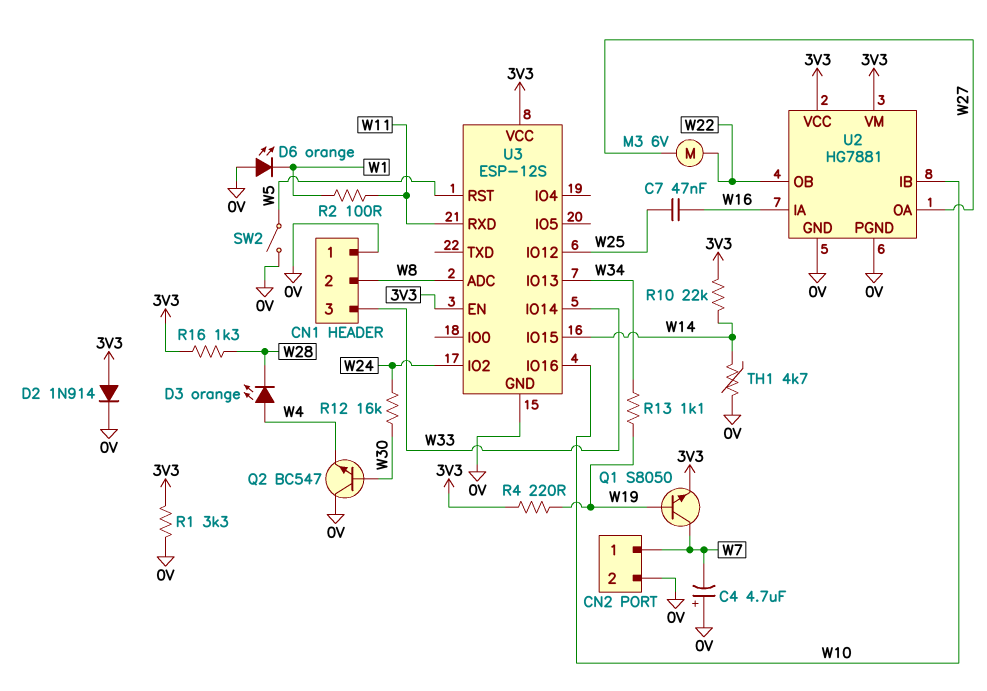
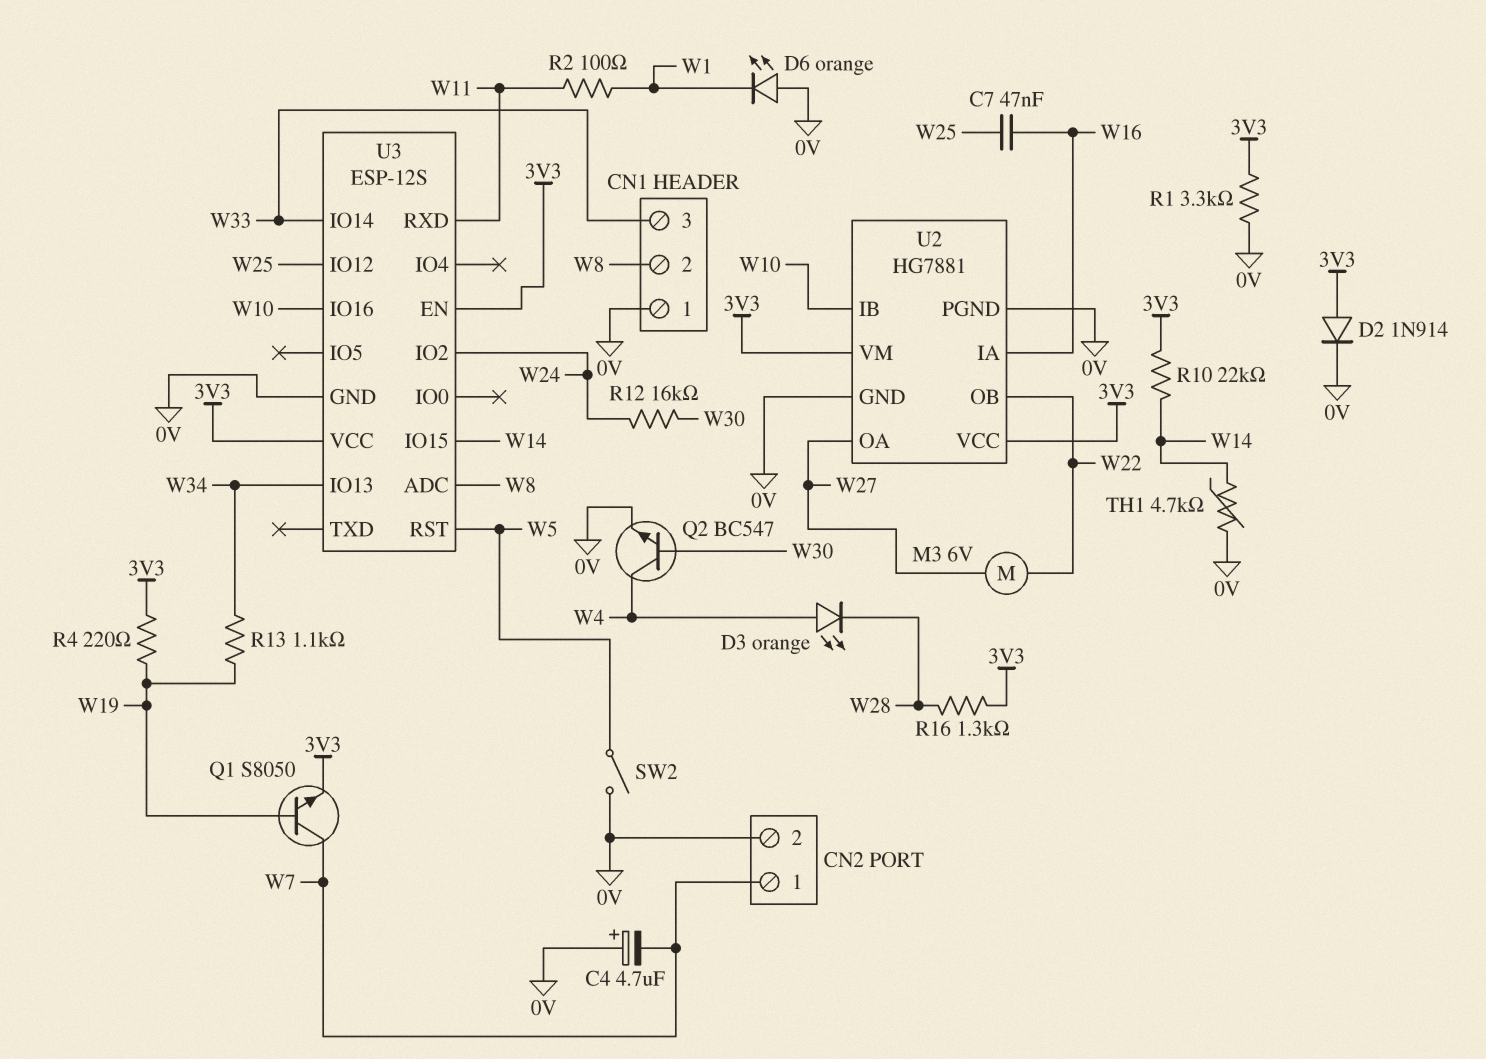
Q2: NPN BC547 (B W30, C 0V, E W4) -> NPN BC547 (B W30, C W4, E 0V)

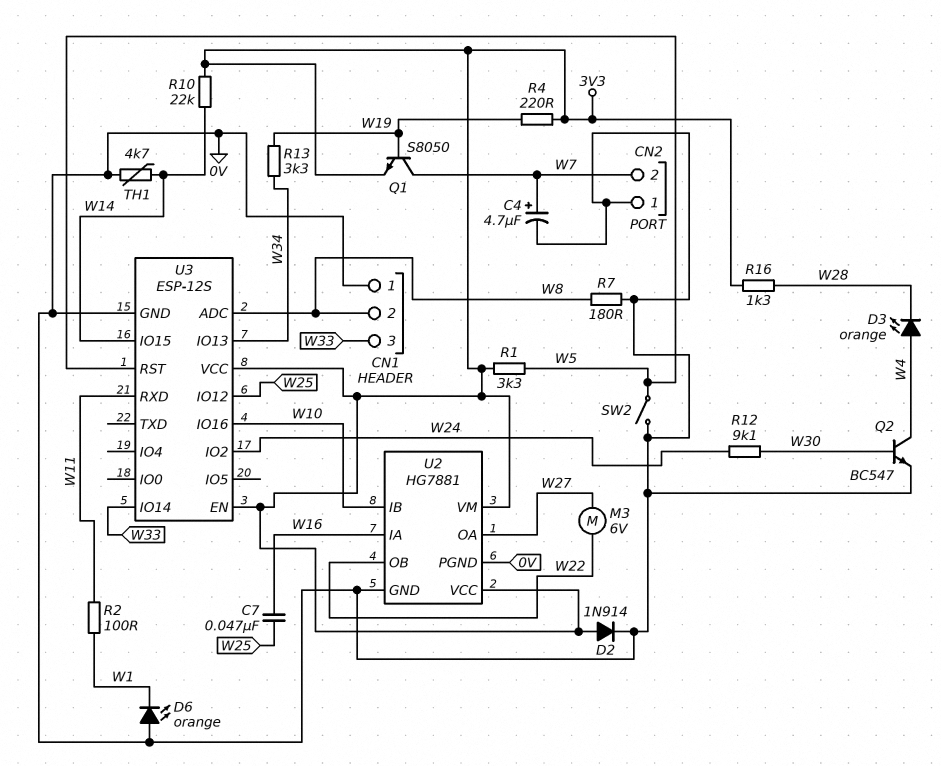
C4: 4.7uF (plus 0V, minus W7) -> 4.7uF (plus W7, minus 0V)
CN2 pin 1: W7 -> 0V
CN2 pin 2: 0V -> W7
R1: 3.3k (0V, 3V3) -> 3.3k (3V3, W5)
R7: none -> 180 (0V, W8)
R12: 16k (W24, W30) -> 9.1k (W24, W30)
R13: 1.1k (W19, W34) -> 3.3k (W19, W34)

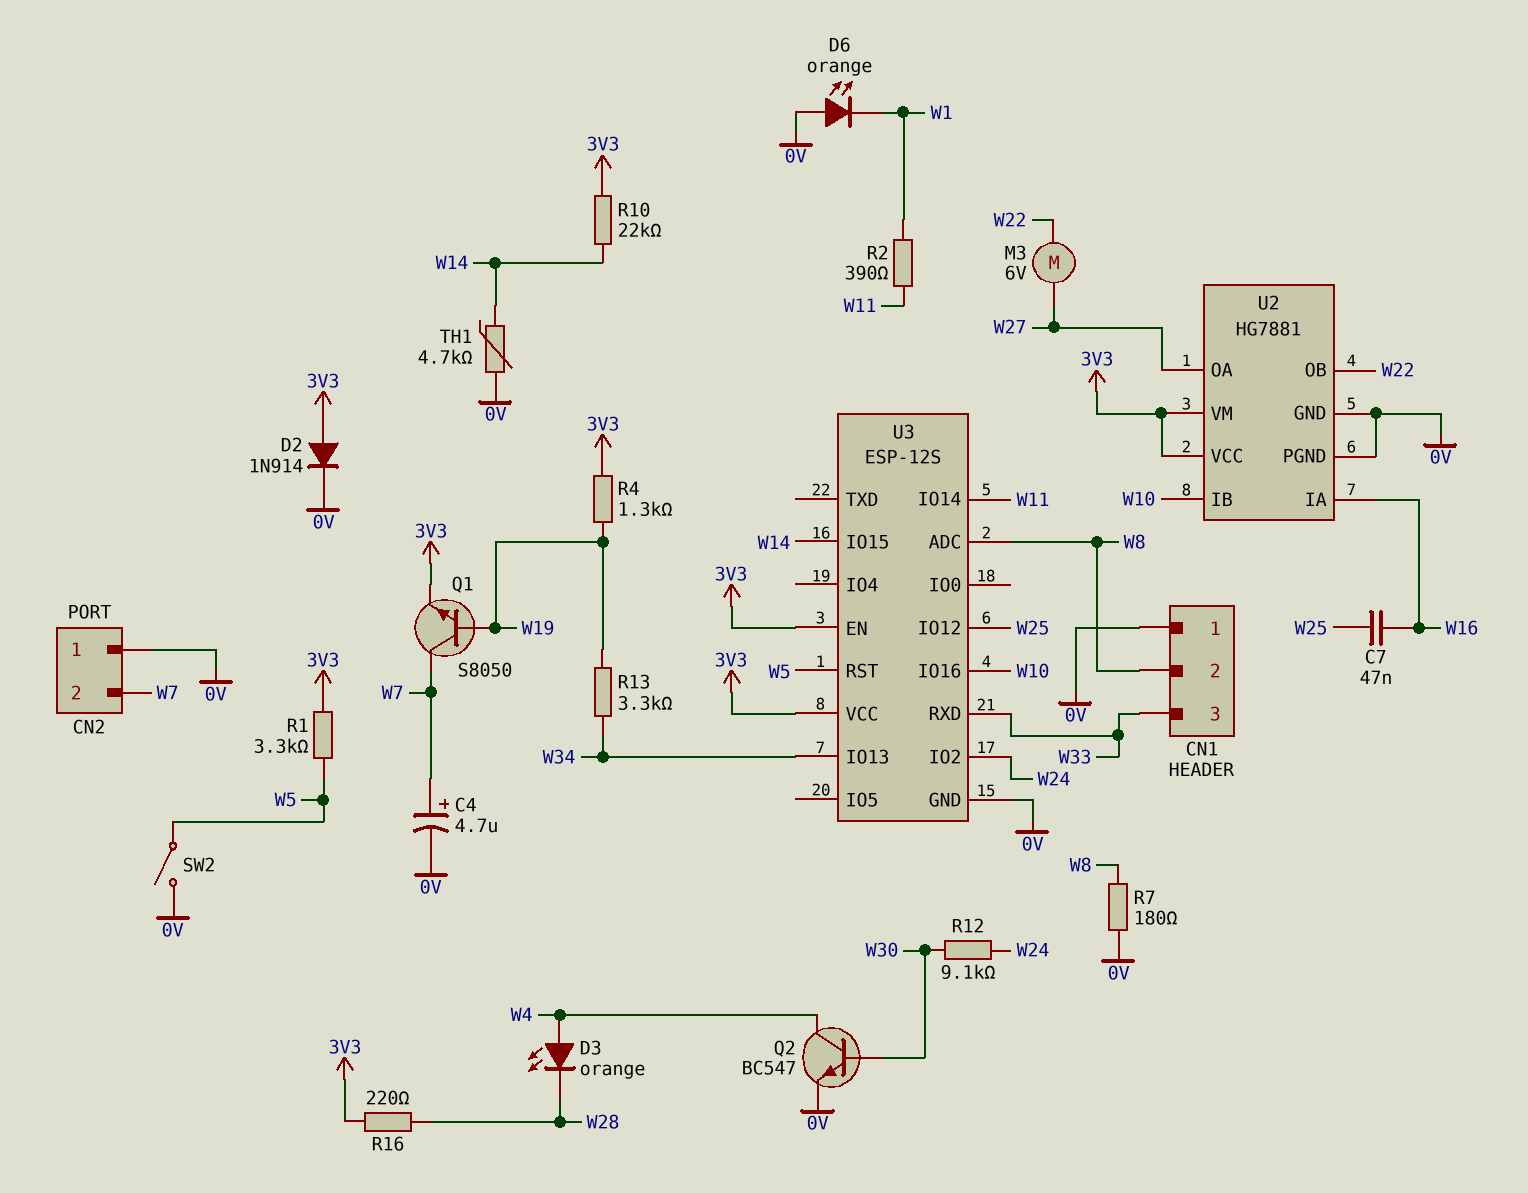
R2: 100 (W1, W11) -> 390 (W1, W11)
R4: 220 (3V3, W19) -> 1.3k (3V3, W19)
R16: 1.3k (3V3, W28) -> 220 (3V3, W28)
U3 pin IO14: W33 -> W11
U3 pin RXD: W11 -> W33

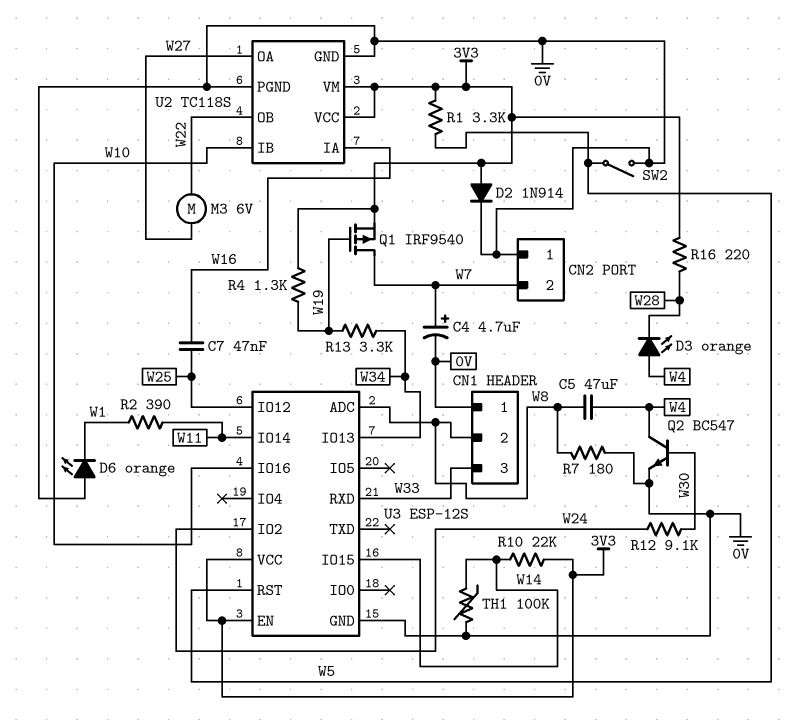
C5: none -> 47uF (W4, W8)
Q1: NPN S8050 (B W19, C W7, E 3V3) -> PMOS IRF9540 (G W19, D W7, S 3V3)
TH1: 4.7k (0V, W14) -> 100k (0V, W14)
U2: HG7881 -> TC118S

